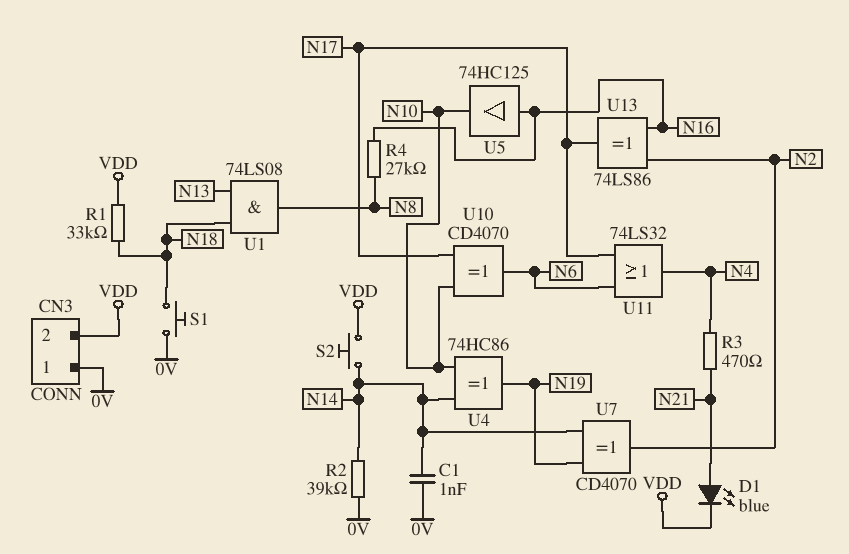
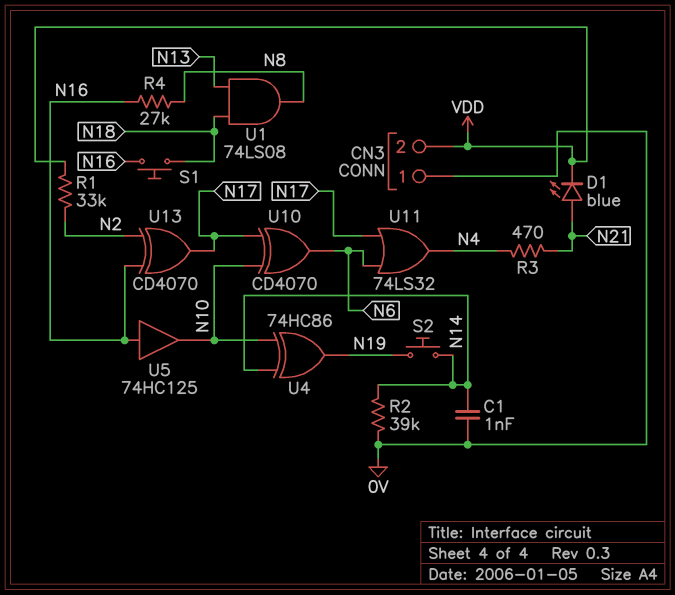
R1: 33k (N18, VDD) -> 33k (N2, VDD)
S1: button (0V, N18) -> button (N16, N18)
S2: button (N14, VDD) -> button (N14, N19)
U7: XOR CD4070 (in N14, in N19, out N2) -> none
U13: XOR 74LS86 (in N2, in N16, out N17) -> XOR CD4070 (in N2, in N16, out N17)

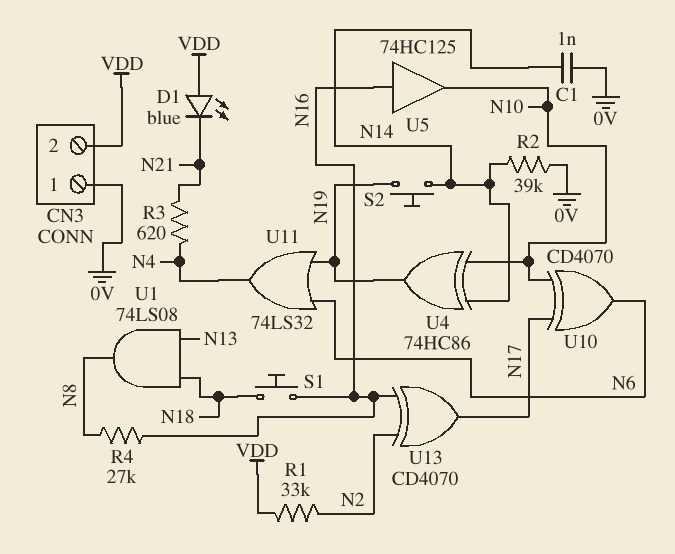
D1: LED blue (A N21, K VDD) -> LED blue (A VDD, K N21)
R3: 470 (N4, N21) -> 620 (N4, N21)
U11: OR 74LS32 (in N6, in N17, out N4) -> OR 74LS32 (in N6, in N19, out N4)

